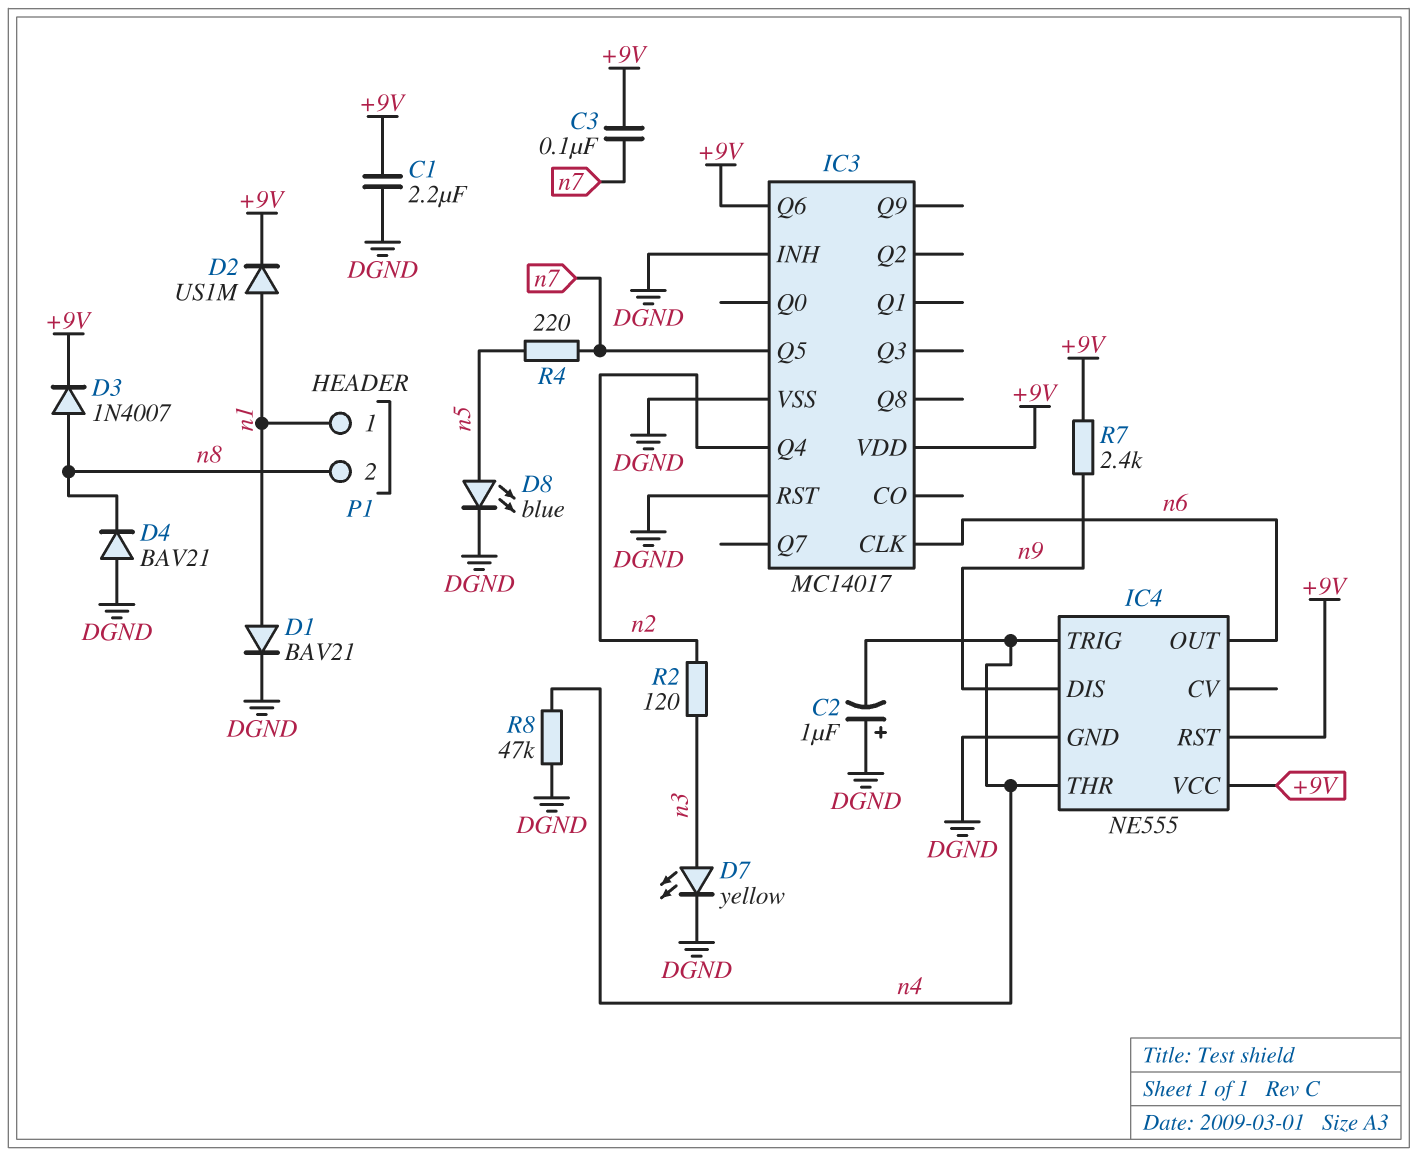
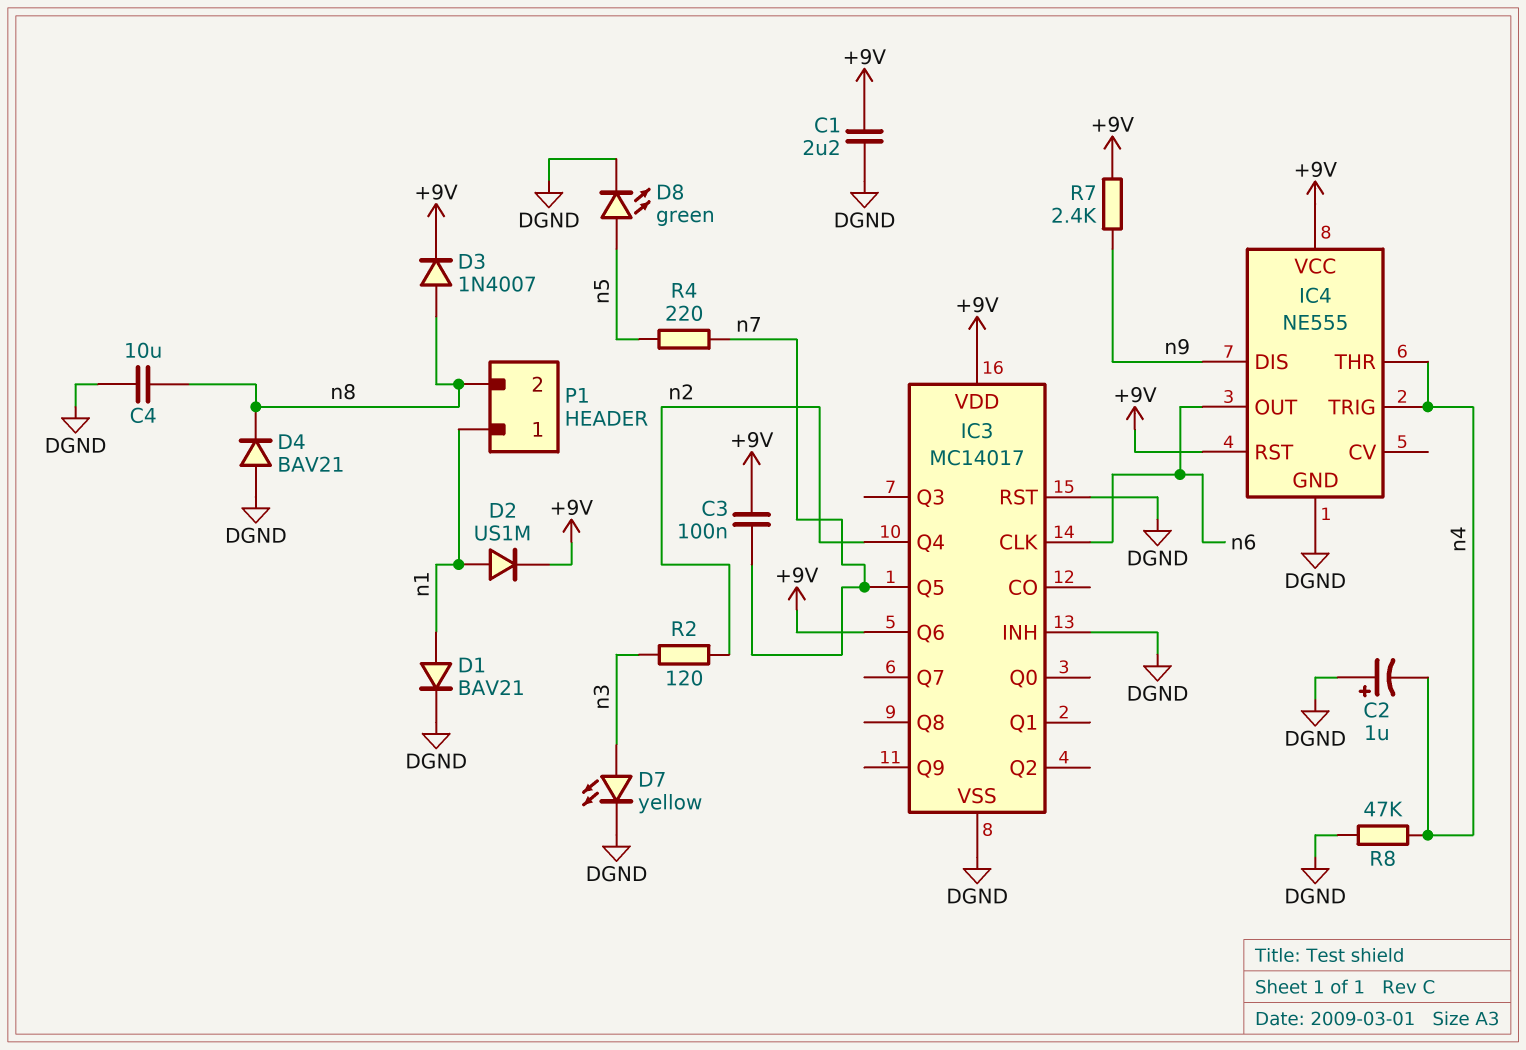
C4: none -> 10uF (DGND, n8)
D8: LED blue (A n5, K DGND) -> LED green (A n5, K DGND)

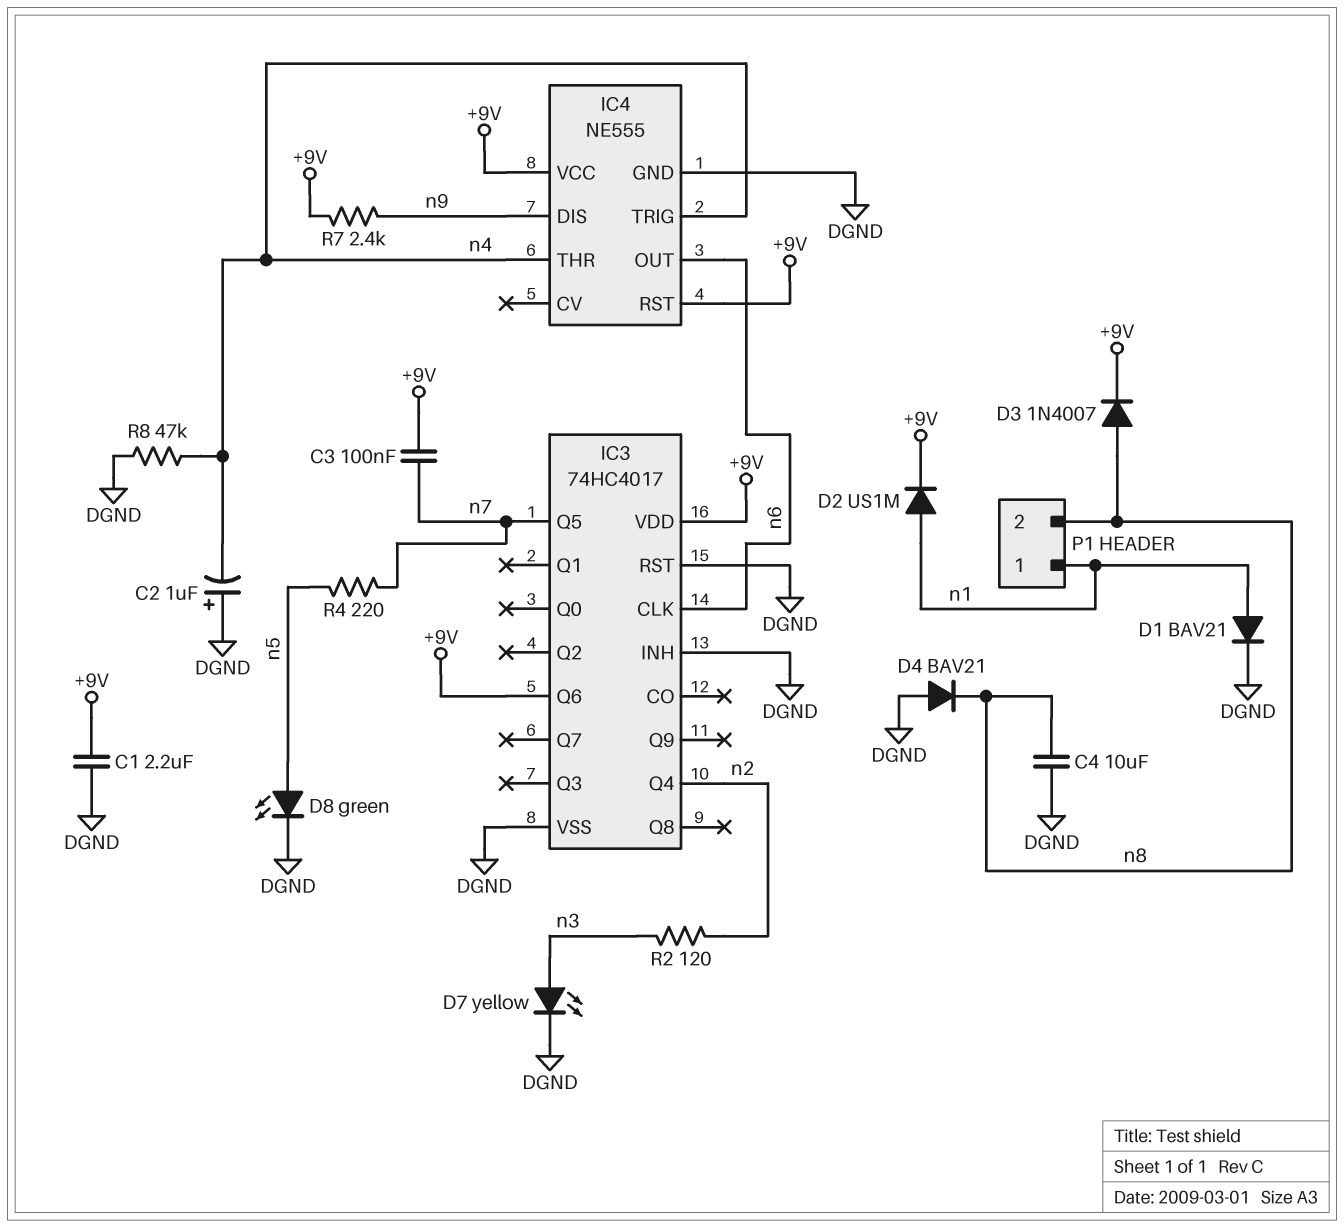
IC3: MC14017 -> 74HC4017

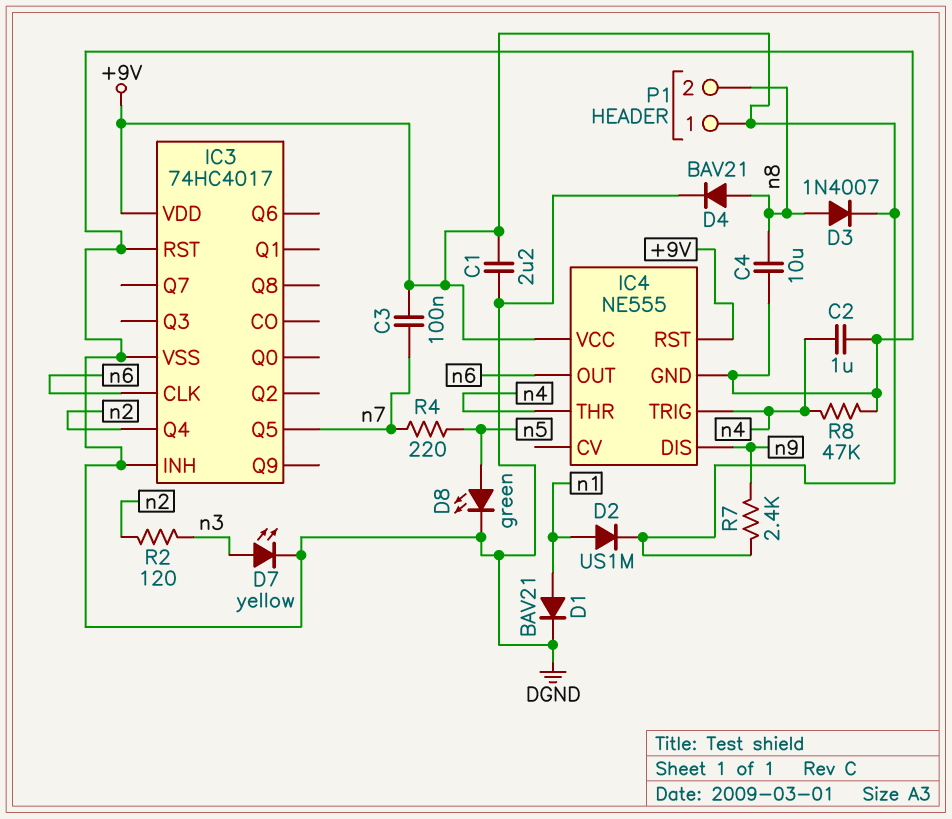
C2: 1uF (plus DGND, minus n4) -> 1uF (DGND, n4)
D4: diode BAV21 (A DGND, K n8) -> diode BAV21 (A n8, K DGND)
IC3 pin Q6: +9V -> none
P1 pin 1: n1 -> +9V

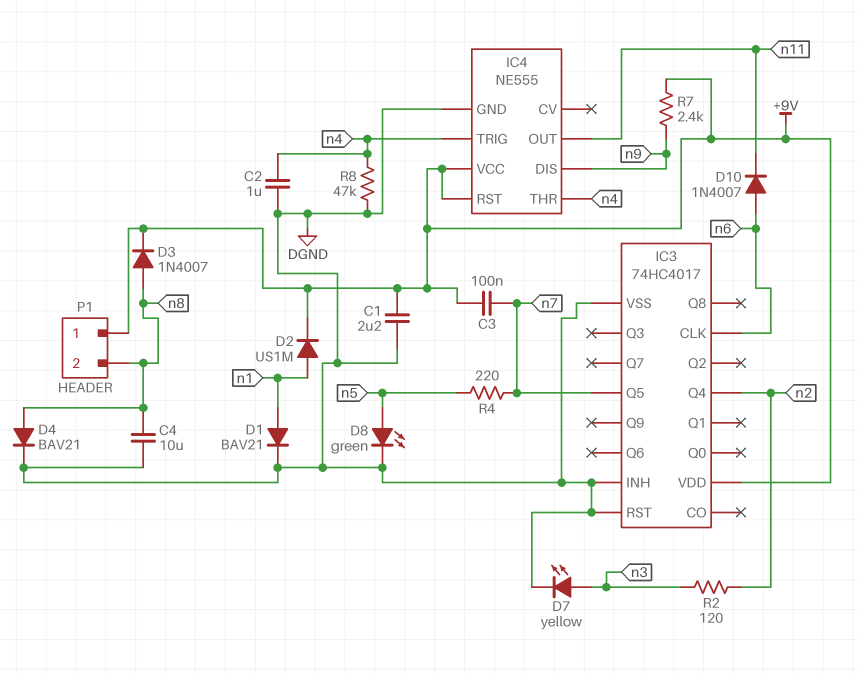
D10: none -> diode 1N4007 (A n6, K n11)
IC4 pin OUT: n6 -> n11

